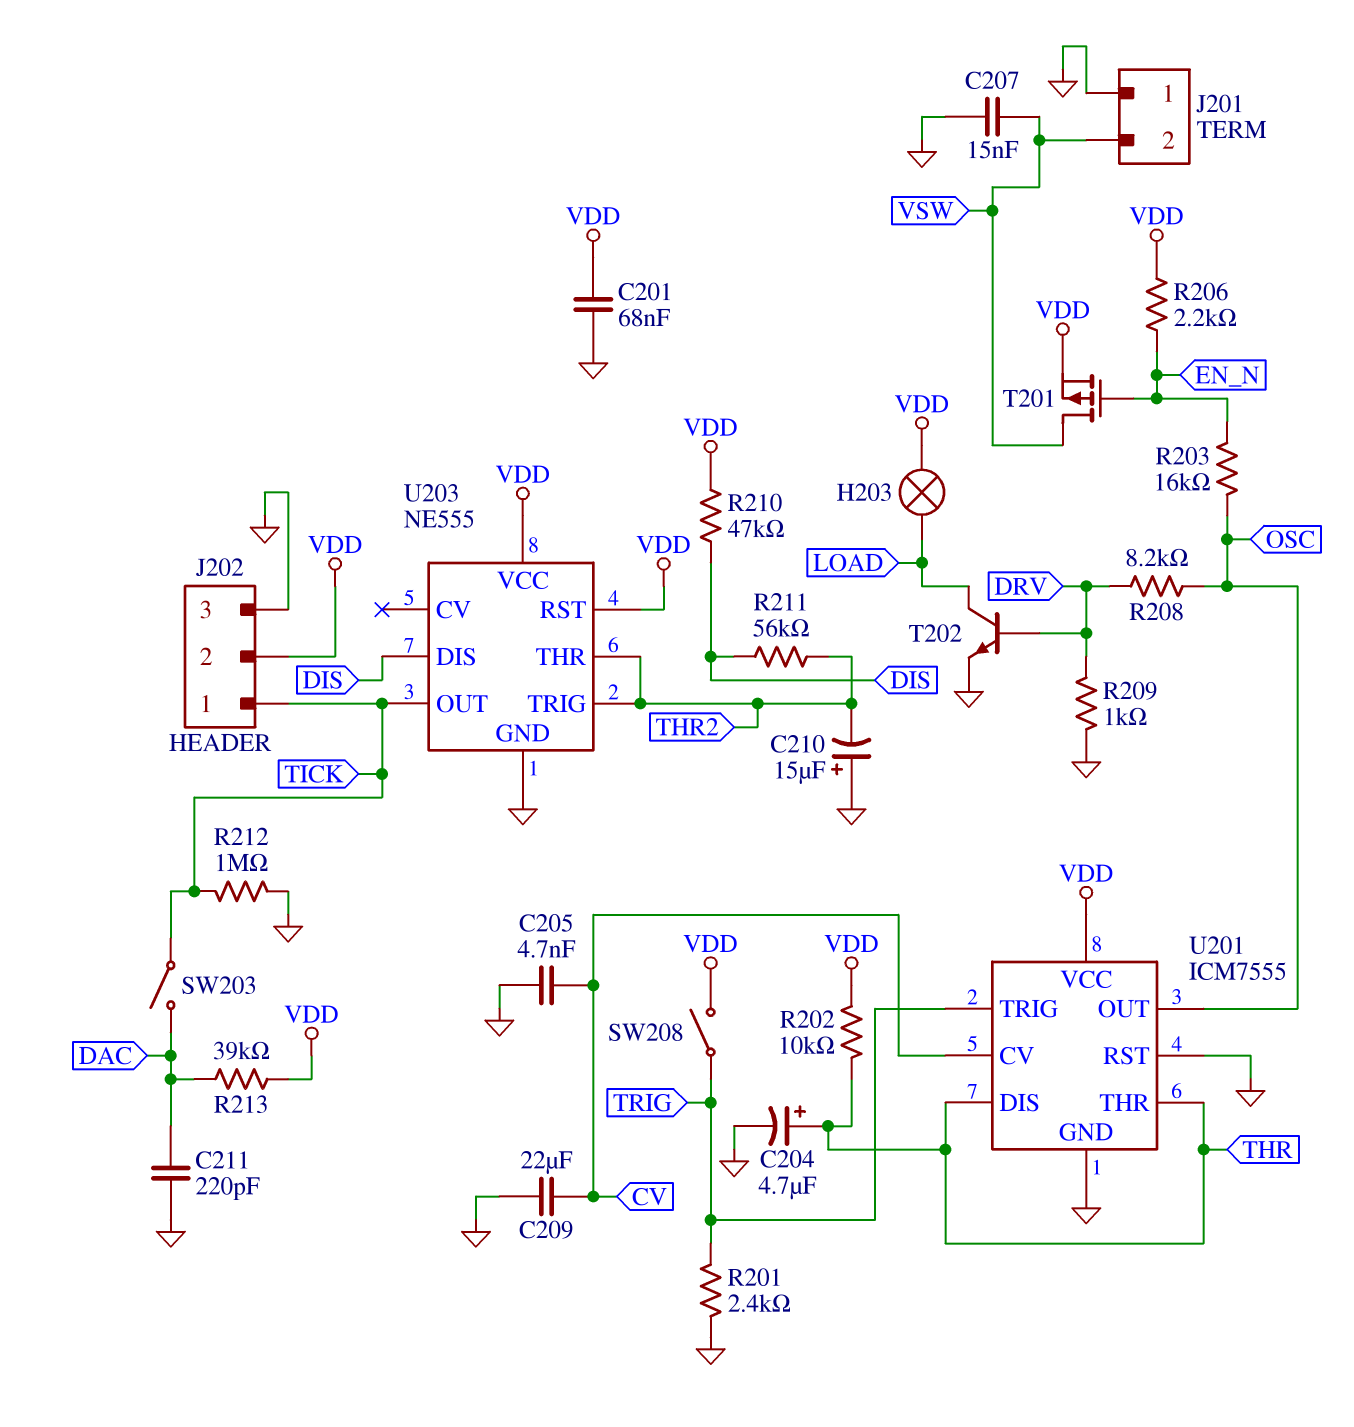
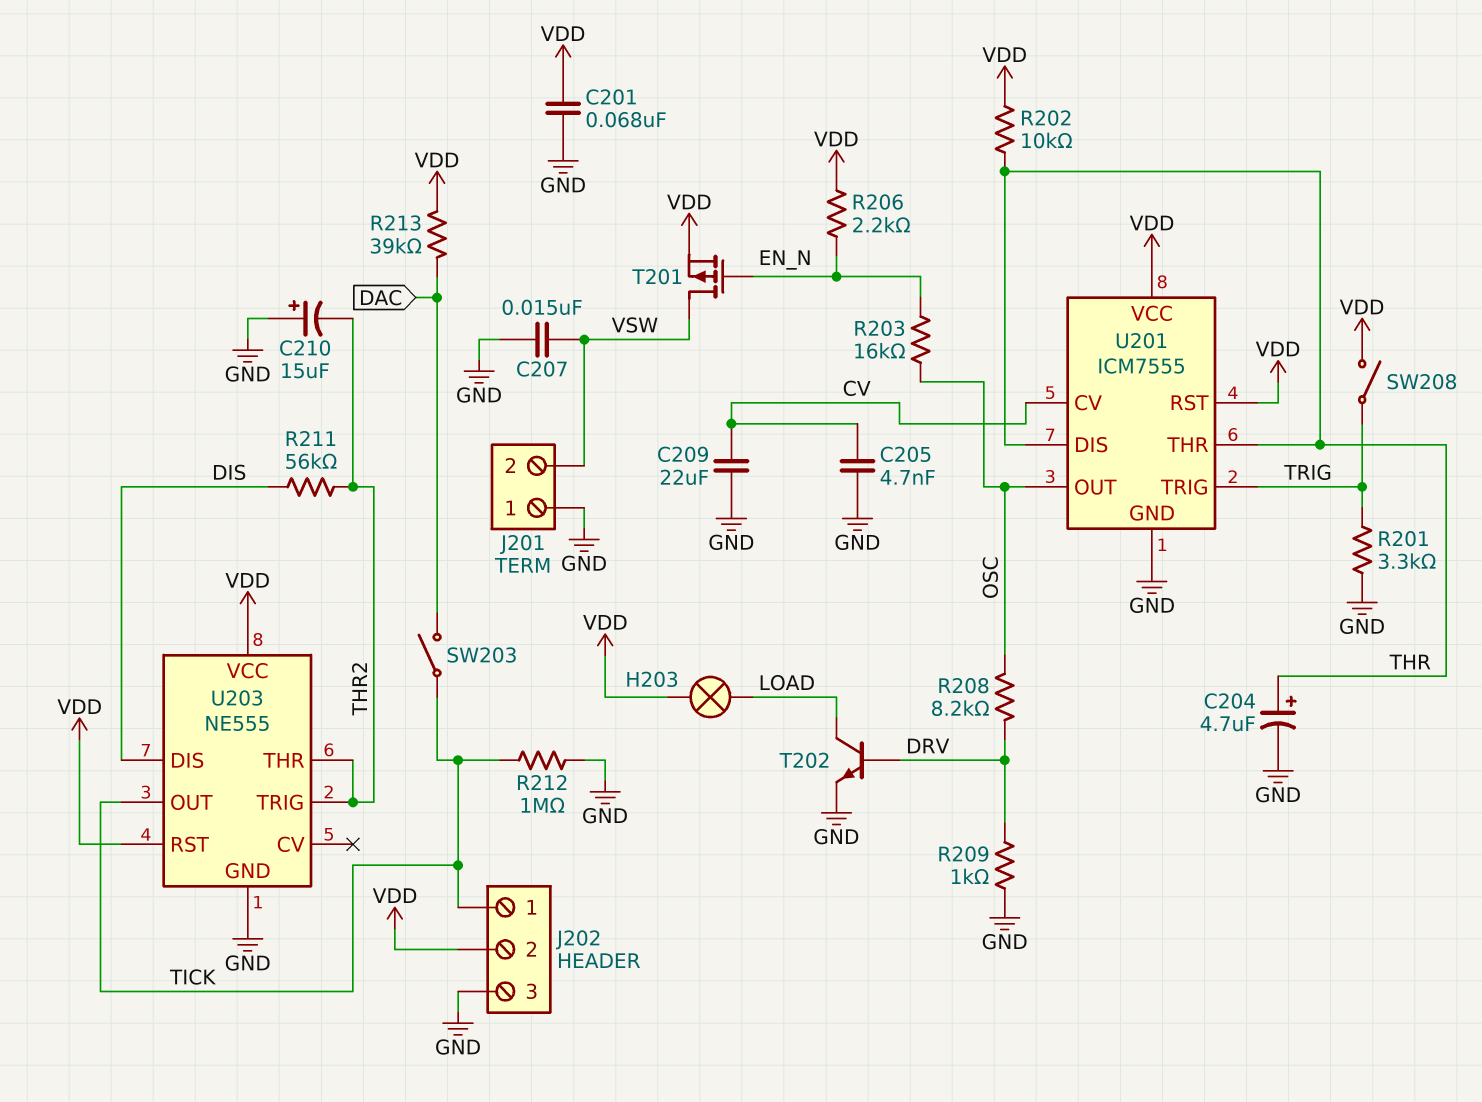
C211: 220pF (DAC, GND) -> none
R201: 2.4k (GND, TRIG) -> 3.3k (GND, TRIG)
R210: 47k (DIS, VDD) -> none
U201 pin RST: GND -> VDD

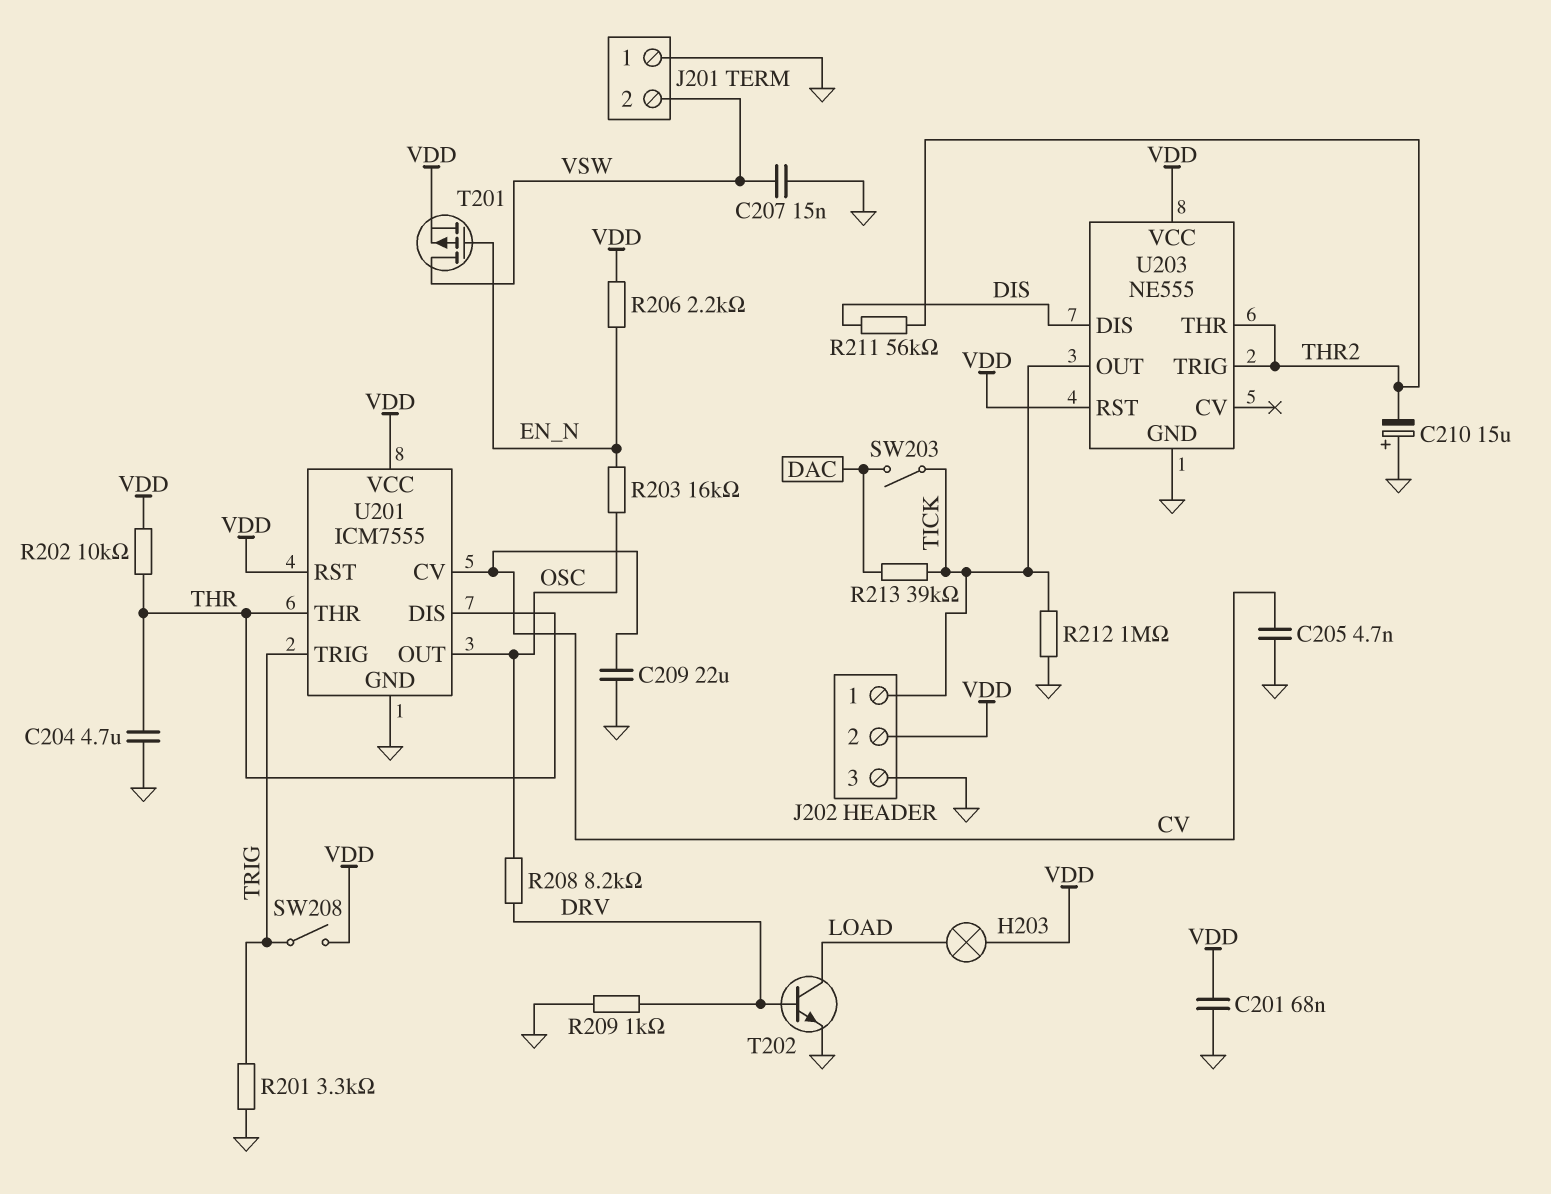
C204: 4.7uF (plus THR, minus GND) -> 4.7uF (GND, THR)
R213: 39k (DAC, VDD) -> 39k (DAC, TICK)

